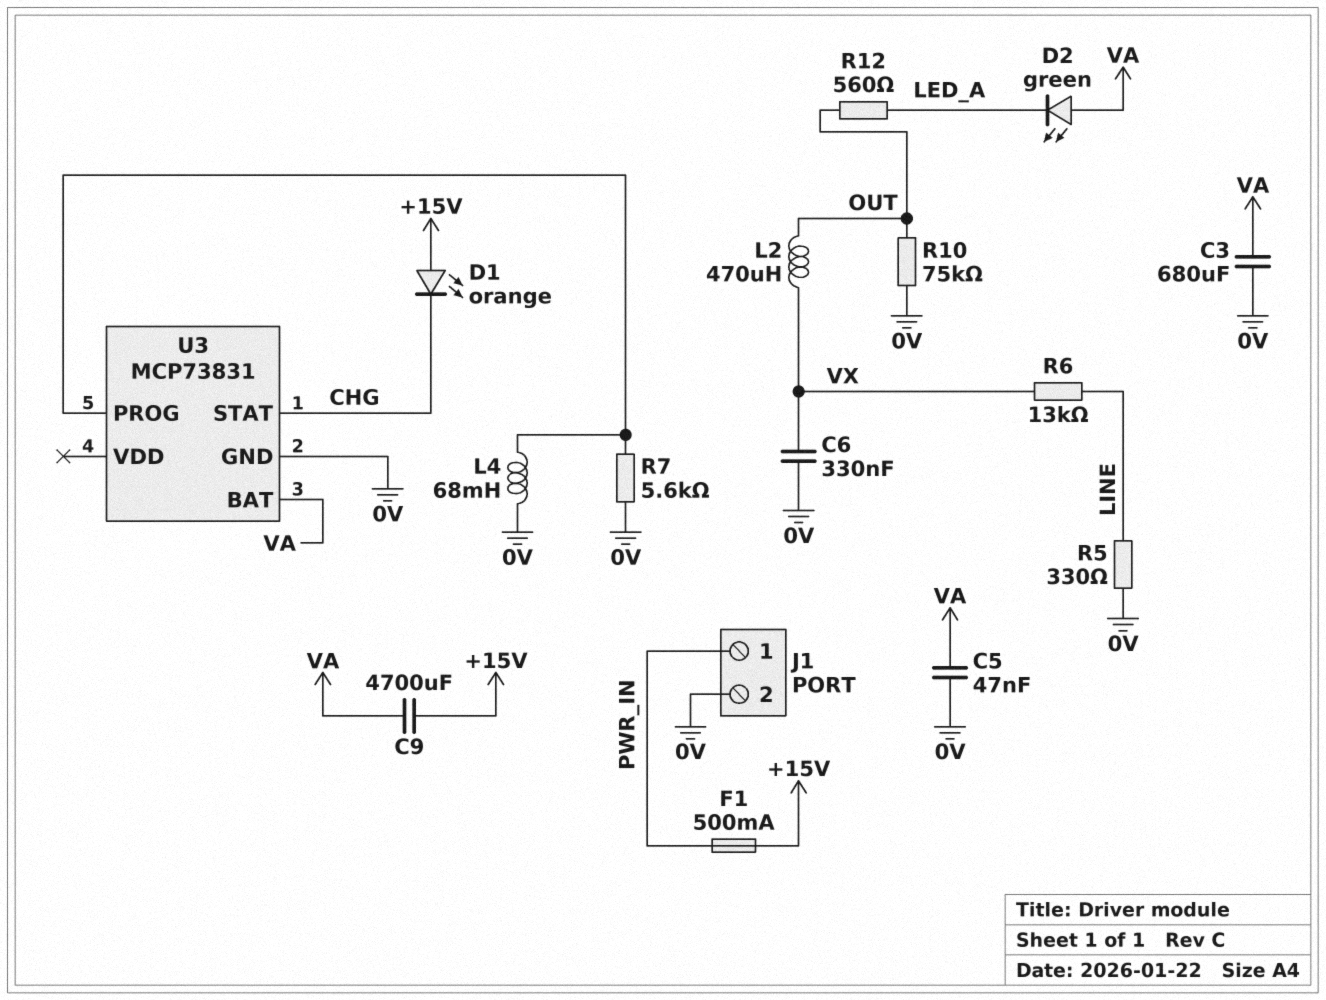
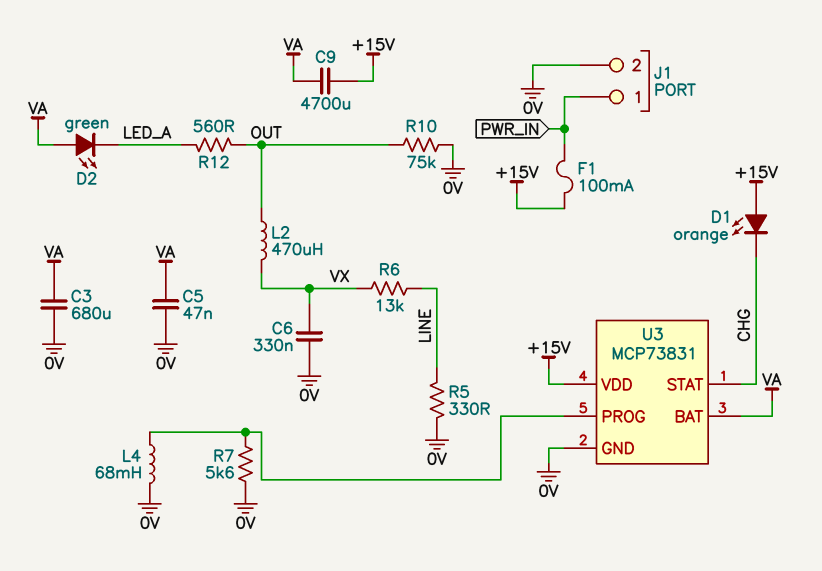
F1: 500mA (+15V, PWR_IN) -> 100mA (+15V, PWR_IN)
U3 pin VDD: none -> +15V

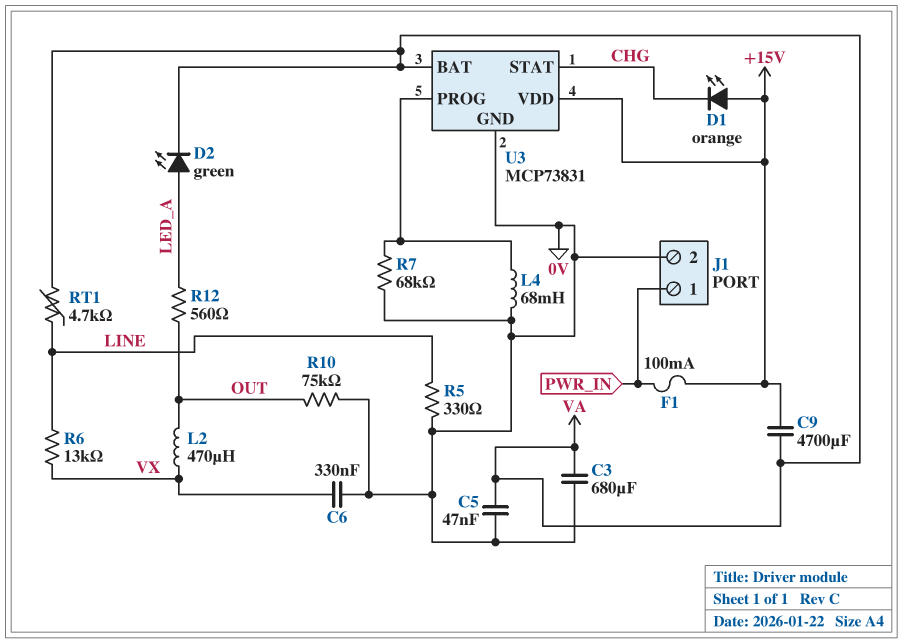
D2: LED green (A VA, K LED_A) -> LED green (A LED_A, K VA)
R7: 5.6k (0V, U3/PROG) -> 68k (0V, U3/PROG)
RT1: none -> 4.7k (LINE, VA)

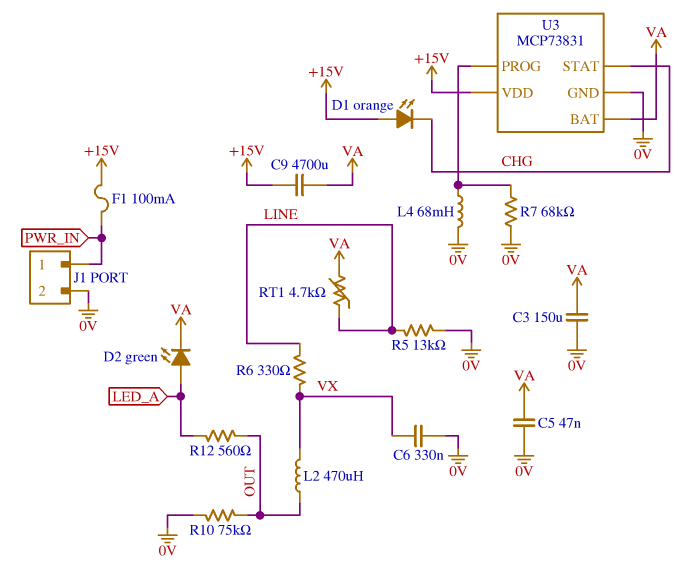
C3: 680uF (0V, VA) -> 150uF (0V, VA)
R5: 330 (0V, LINE) -> 13k (0V, LINE)
R6: 13k (LINE, VX) -> 330 (LINE, VX)

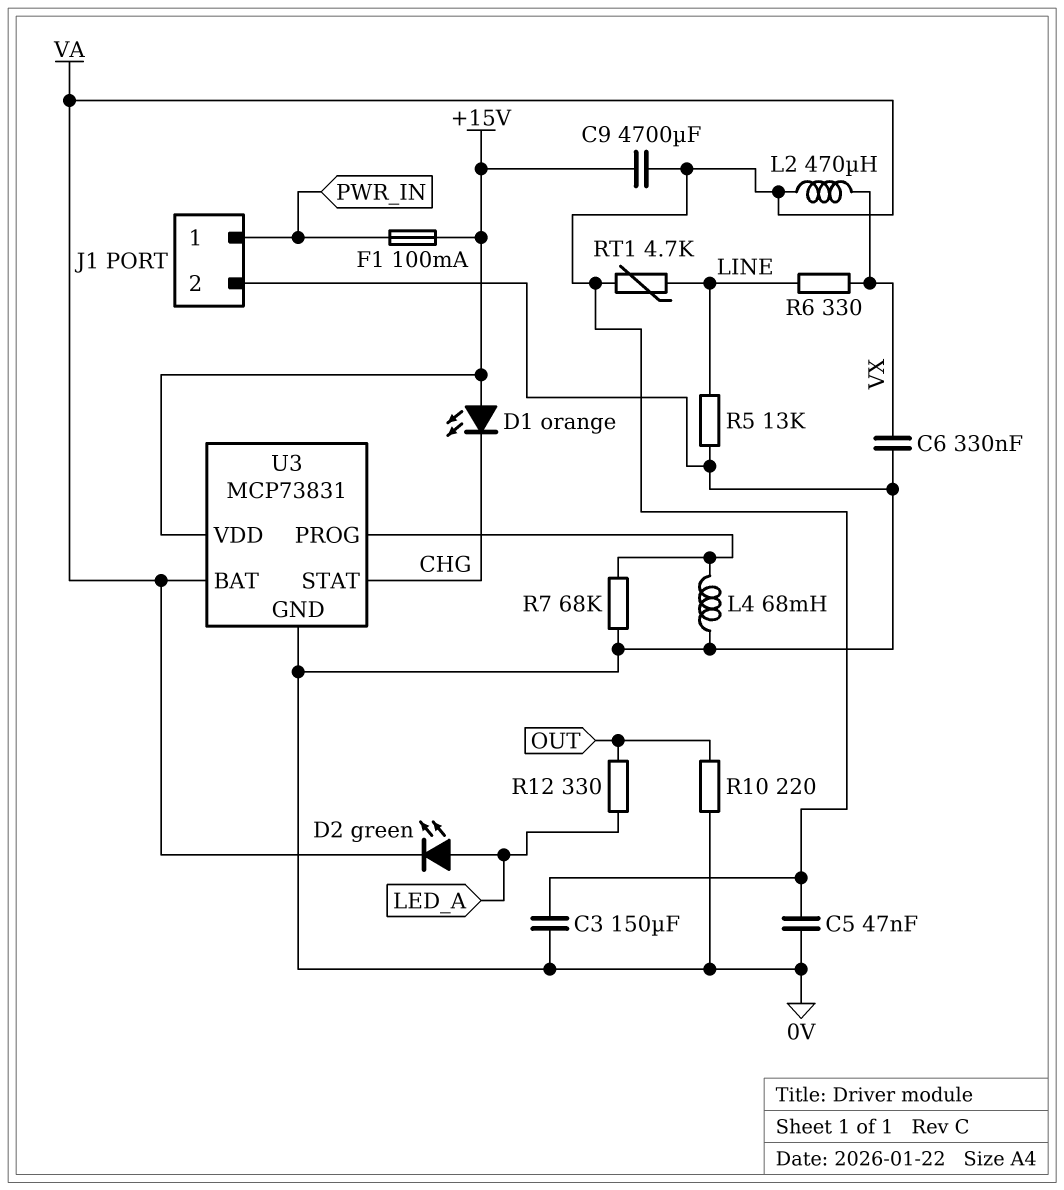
L2: 470uH (OUT, VX) -> 470uH (VA, VX)
R10: 75k (0V, OUT) -> 220 (0V, OUT)
R12: 560 (LED_A, OUT) -> 330 (LED_A, OUT)

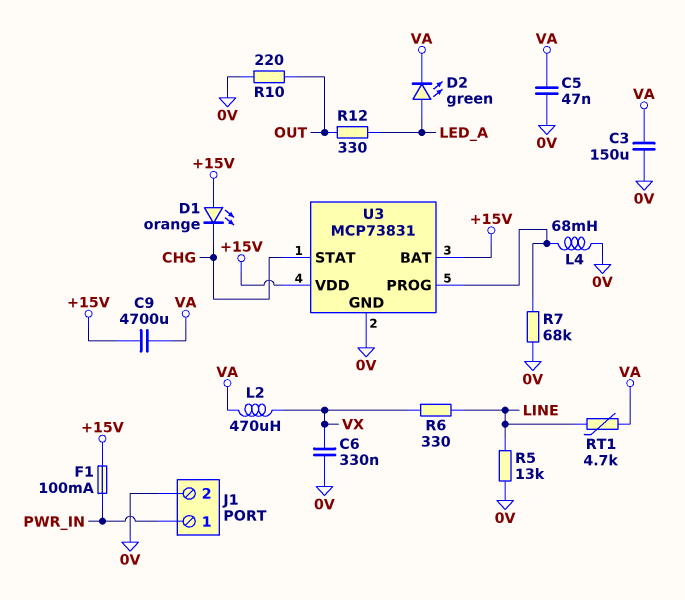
U3 pin BAT: VA -> +15V

